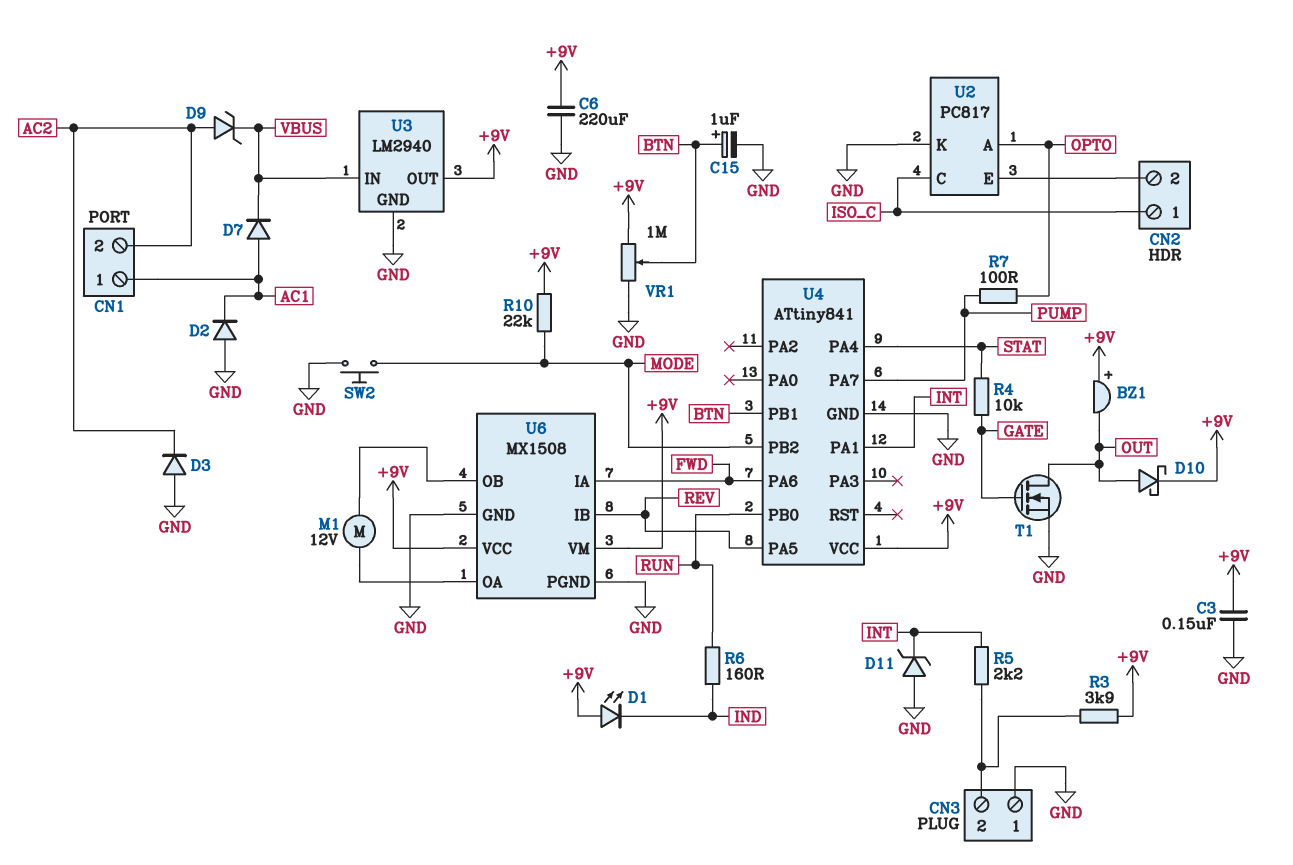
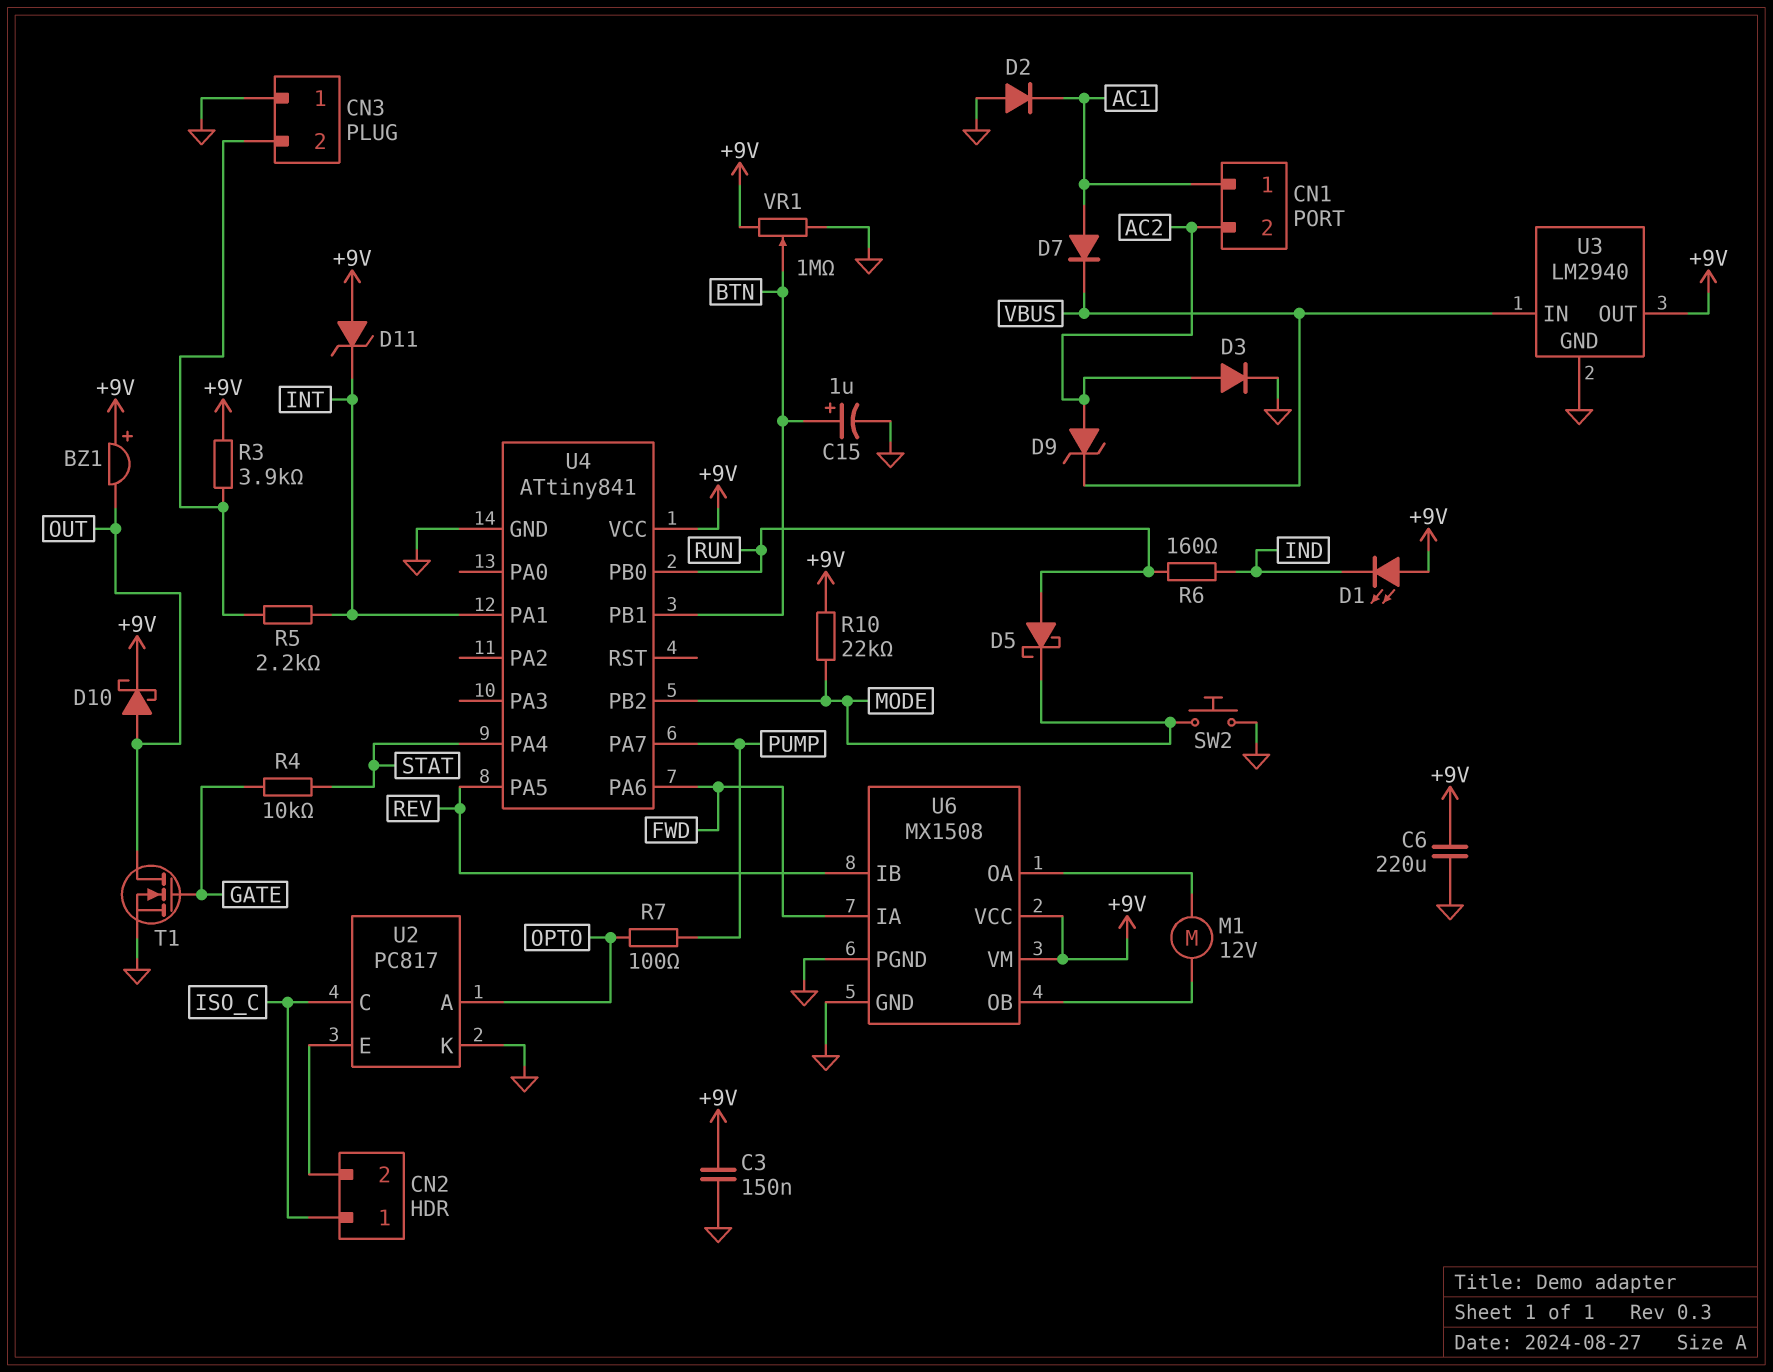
D3: diode (A GND, K AC2) -> diode (A AC2, K GND)
D5: none -> schottky (A RUN, K MODE)
D11: zener (A GND, K INT) -> zener (A +9V, K INT)

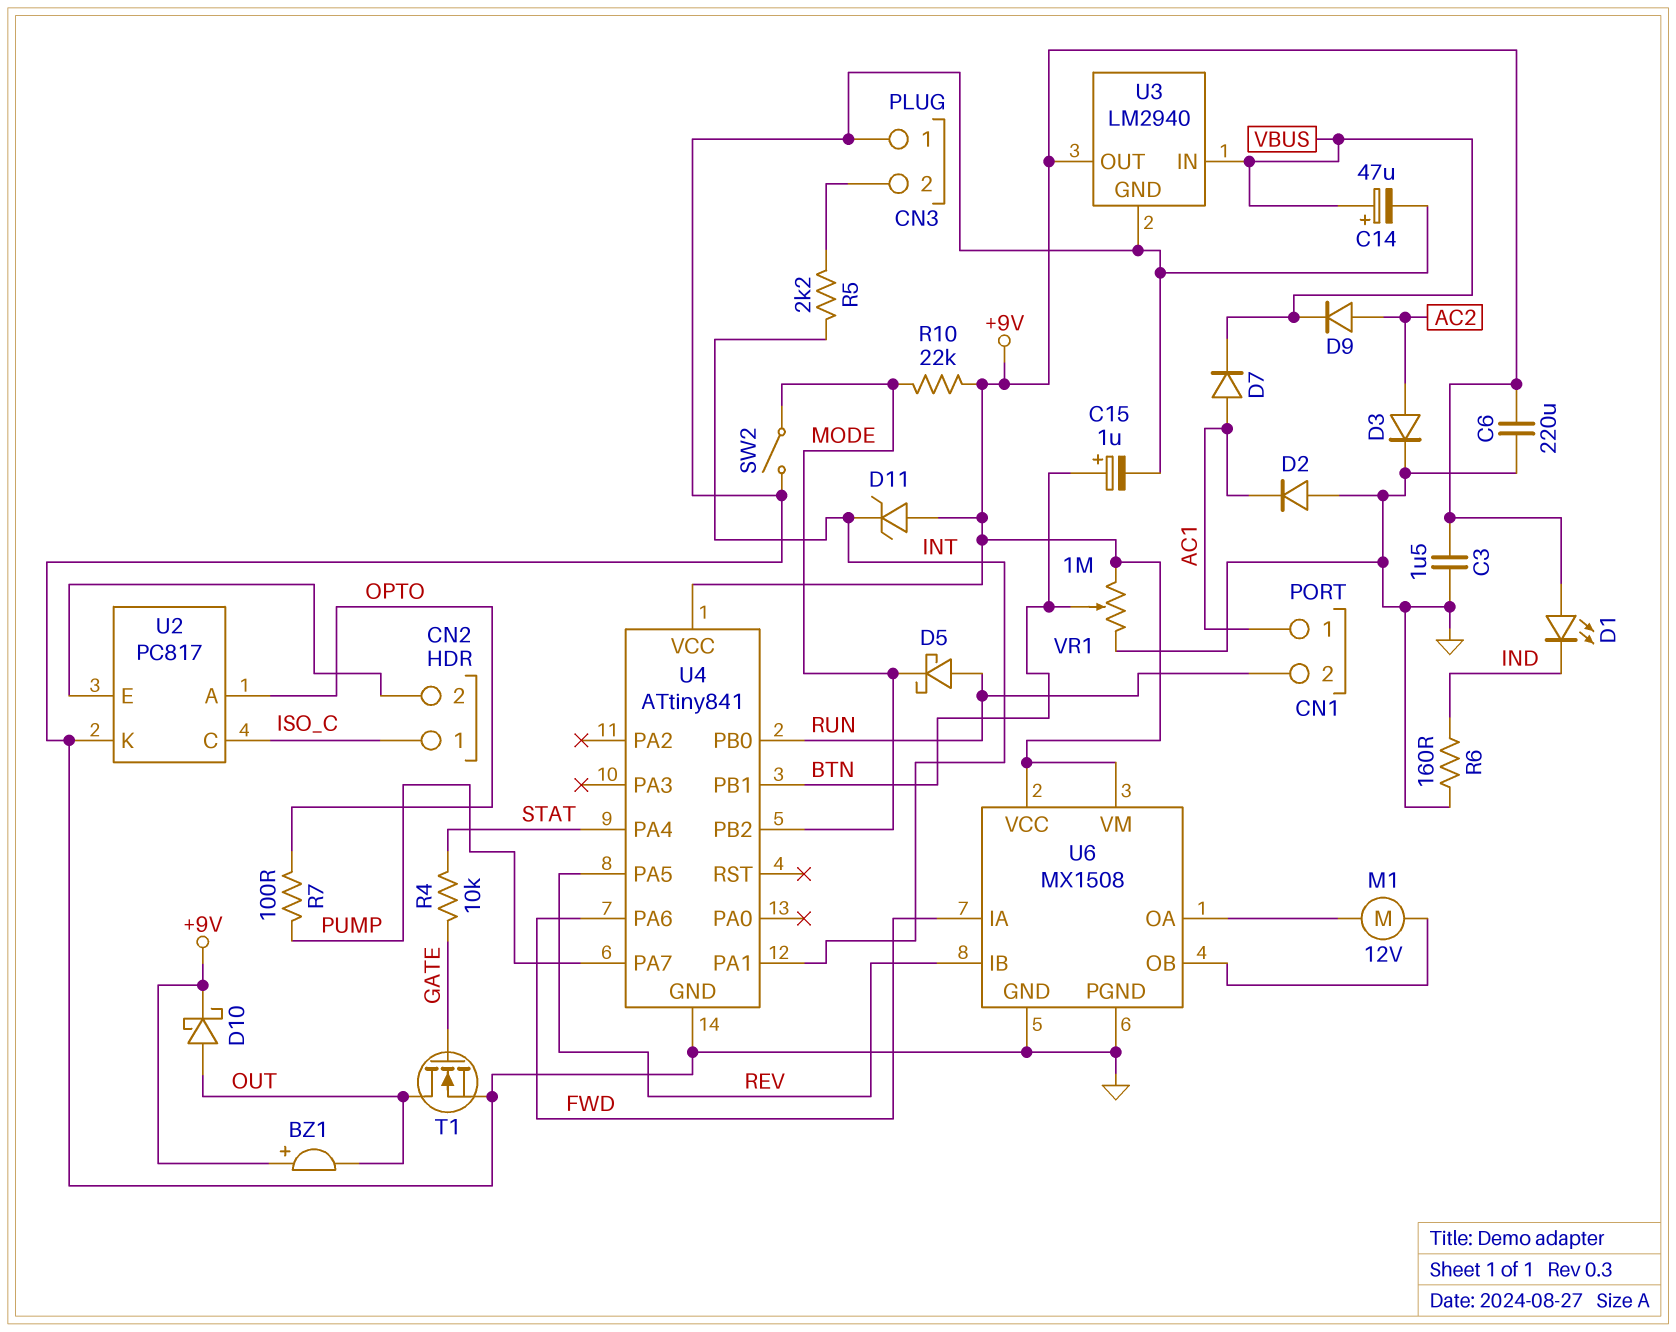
C3: 150nF (+9V, GND) -> 1.5uF (+9V, GND)
C14: none -> 47uF (plus VBUS, minus GND)
CN1 pin 2: AC2 -> RUN
D9: zener (A AC2, K VBUS) -> diode (A AC2, K VBUS)
R3: 3.9k (+9V, CN3/2) -> none
R6: 160 (IND, RUN) -> 160 (GND, IND)
SW2: button (GND, MODE) -> switch (GND, MODE)

